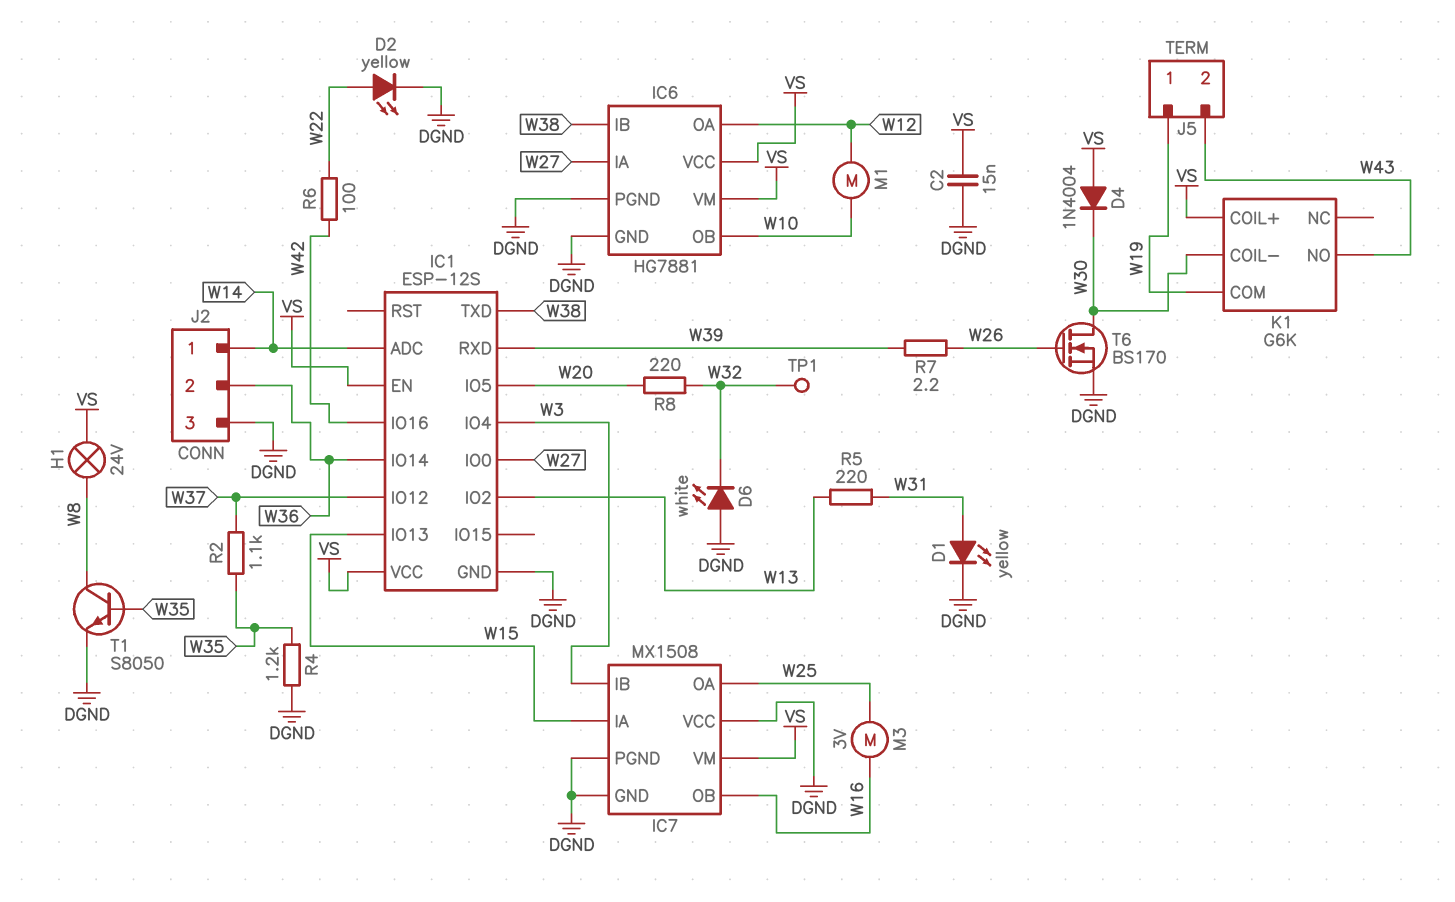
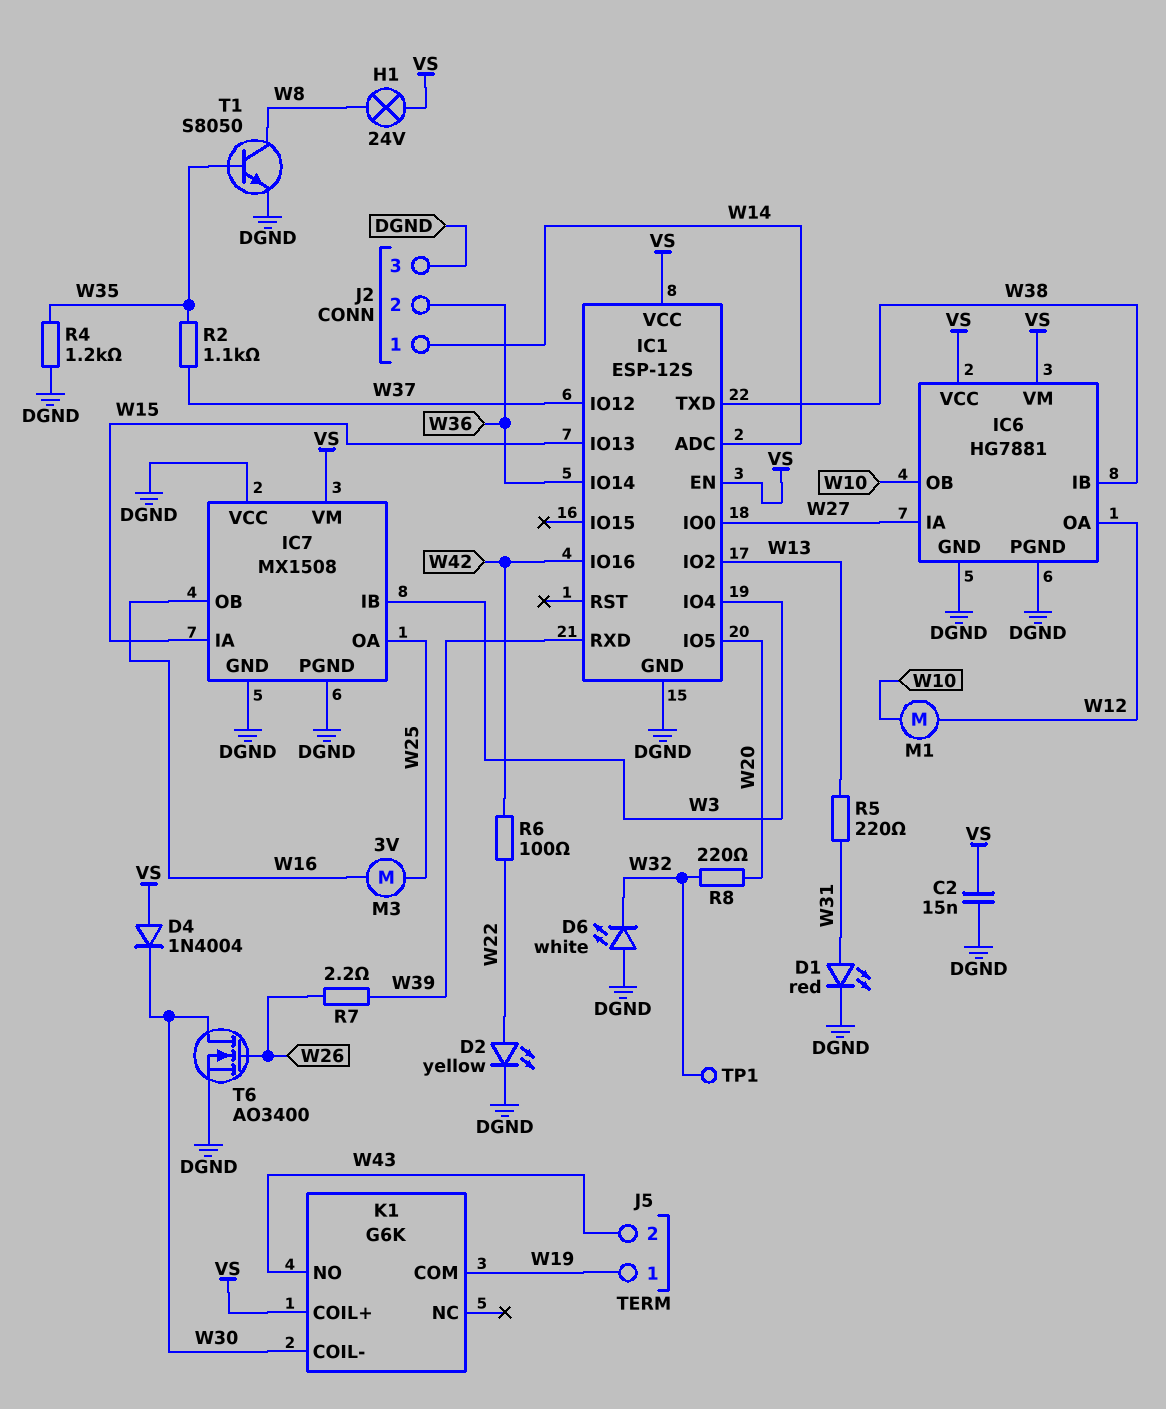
D1: LED yellow (A W31, K DGND) -> LED red (A W31, K DGND)
T6: NMOS BS170 (G W26, D W30, S DGND) -> NMOS AO3400 (G W26, D W30, S DGND)

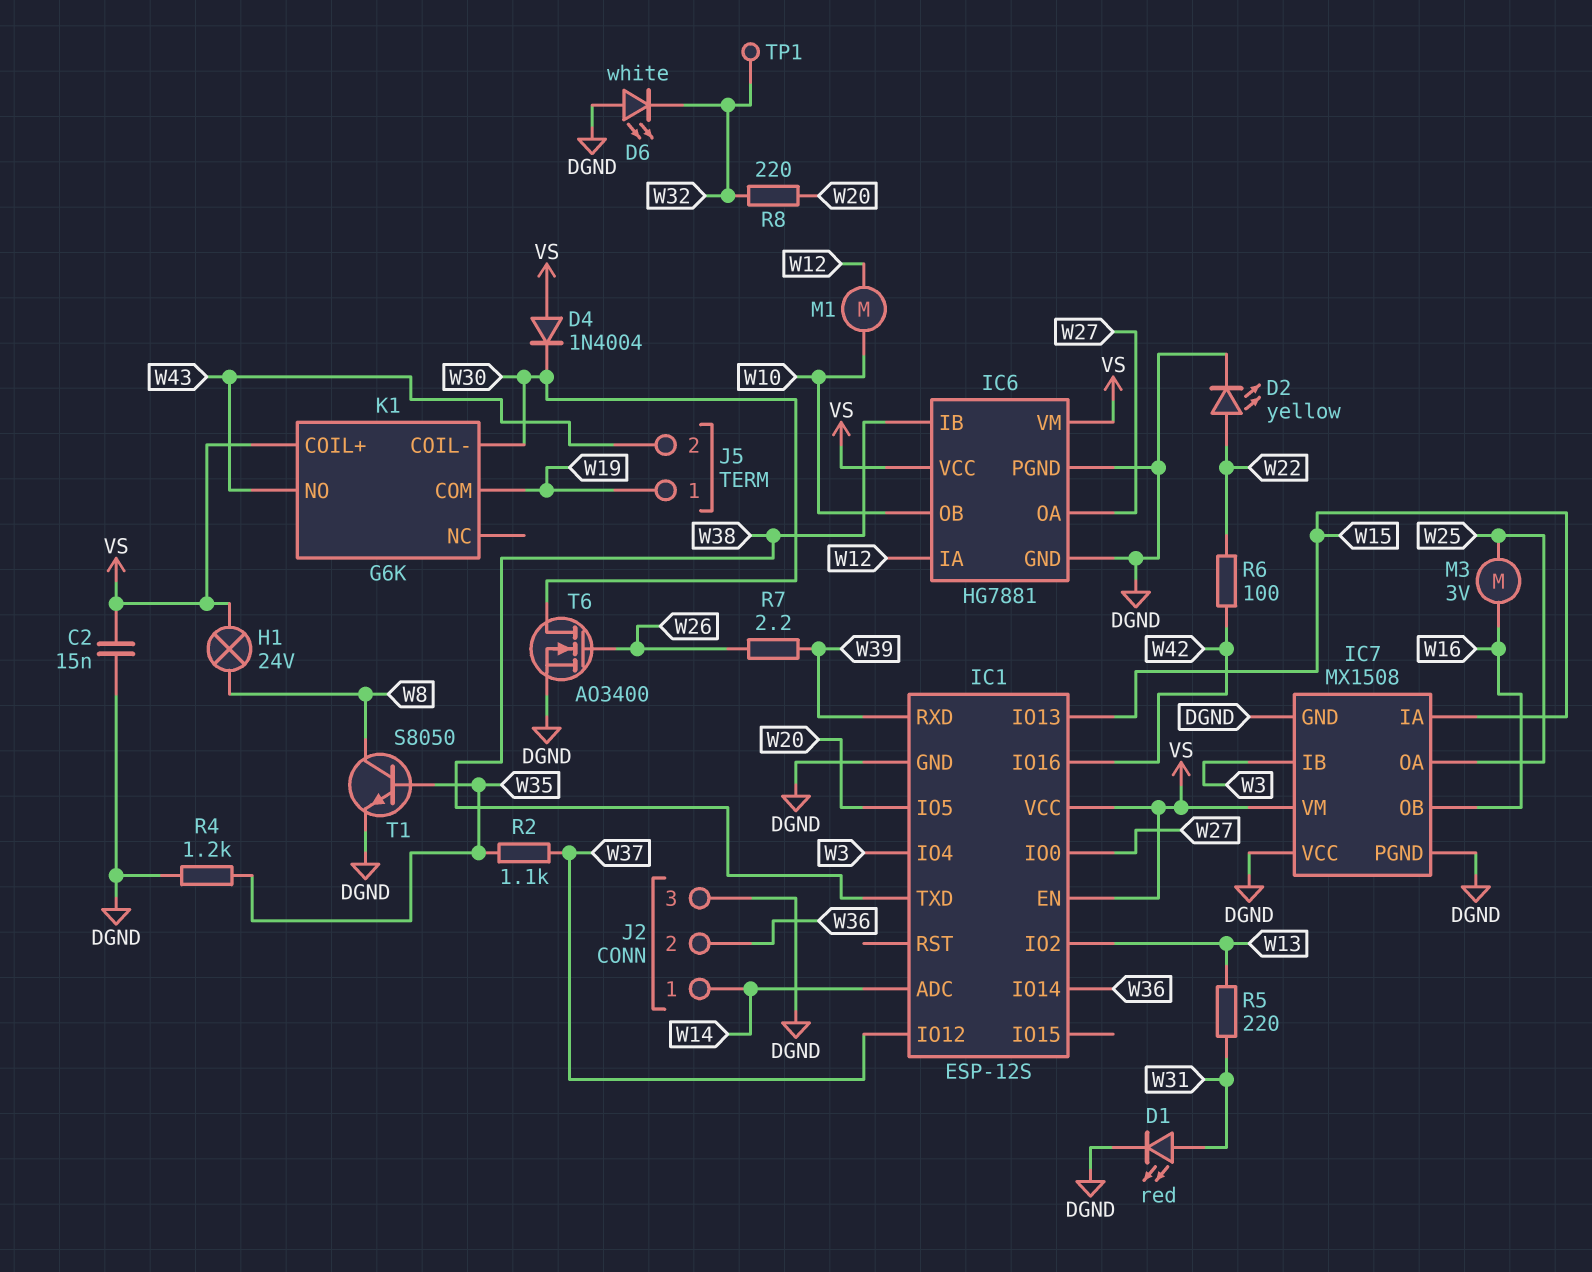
IC6 pin IA: W27 -> W12
IC6 pin OA: W12 -> W27

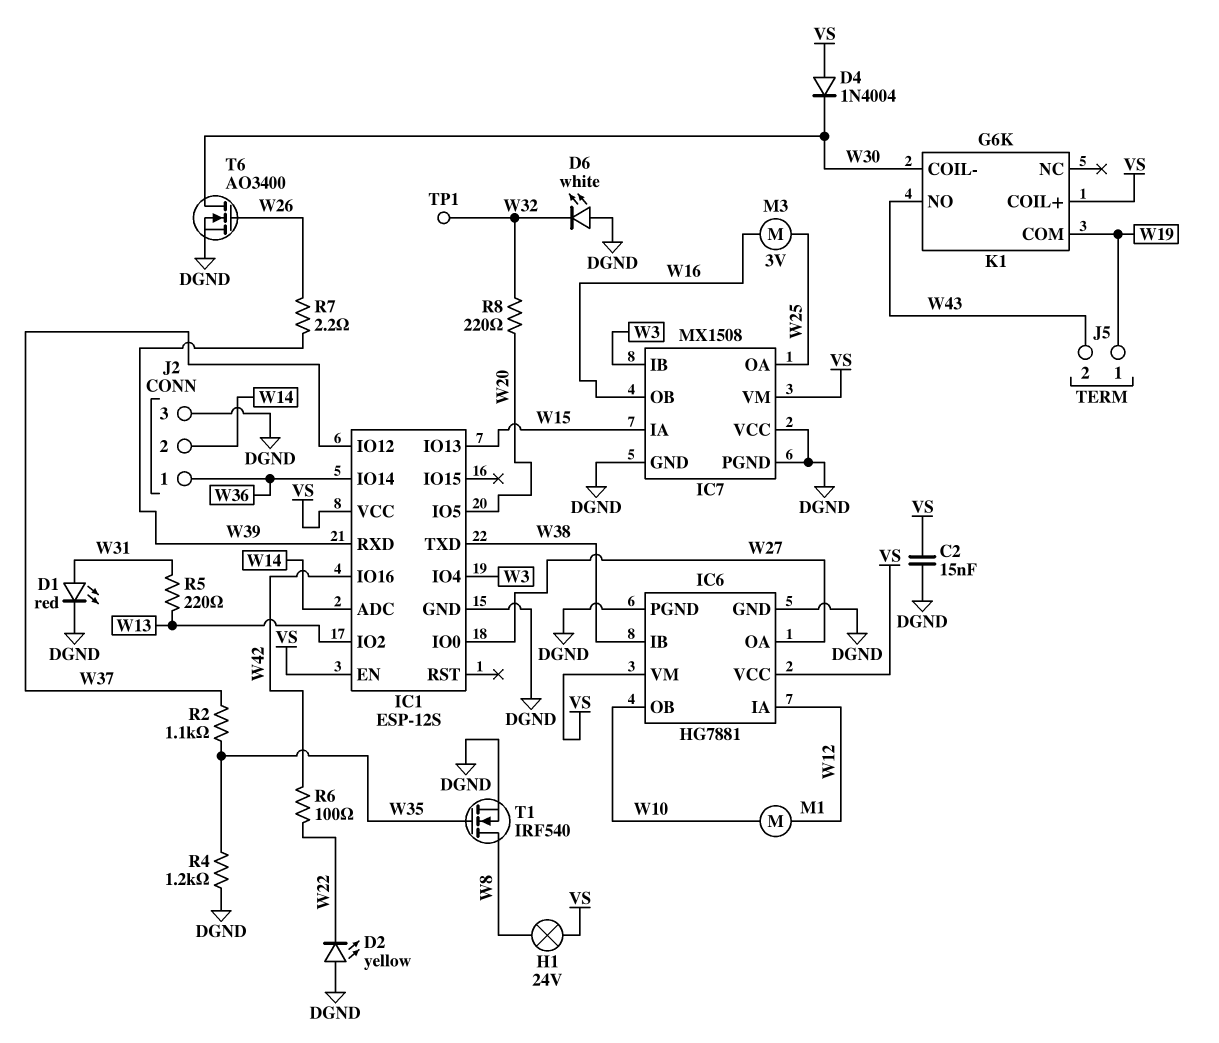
D2: LED yellow (A W22, K DGND) -> LED yellow (A DGND, K W22)
J2 pin 1: W14 -> W36
J2 pin 2: W36 -> W14
T1: NPN S8050 (B W35, C W8, E DGND) -> NMOS IRF540 (G W35, D W8, S DGND)

